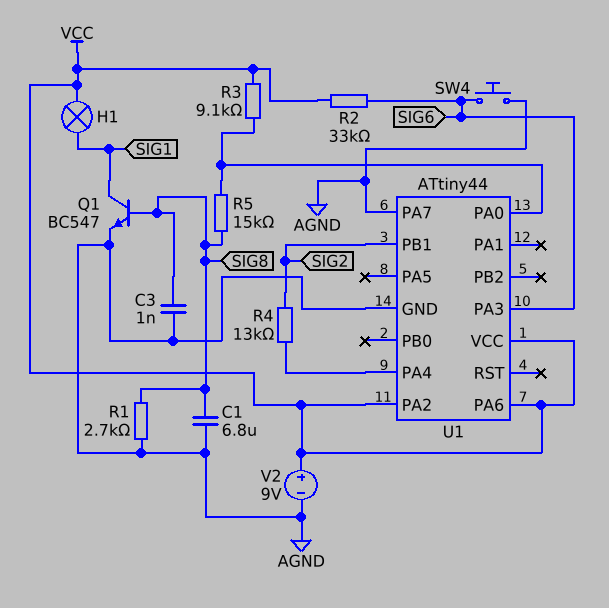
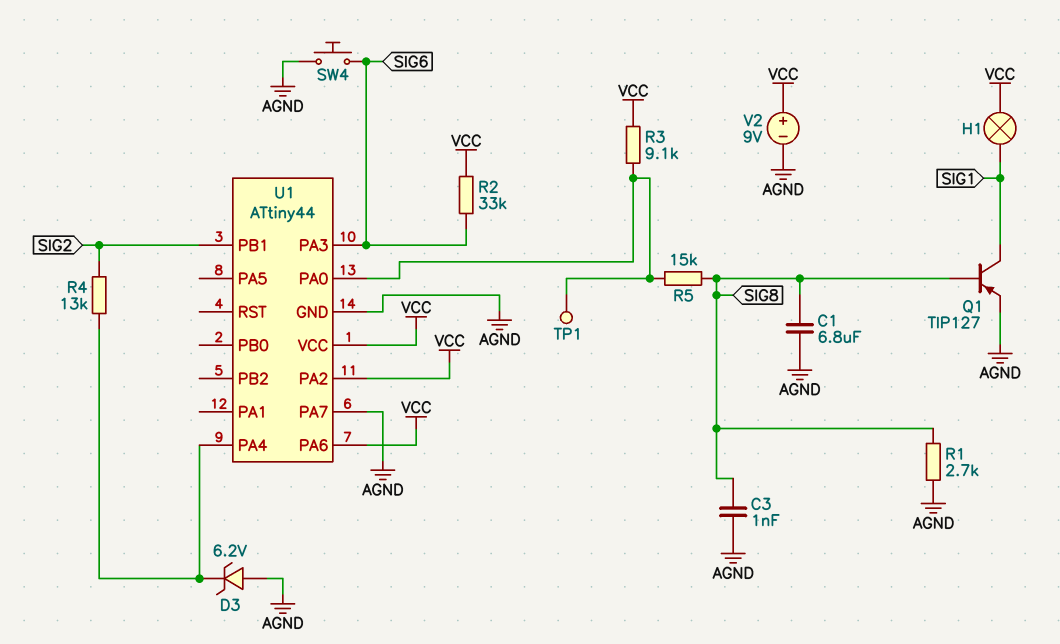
D3: none -> zener 6.2V (A AGND, K U1/PA4)
Q1: NPN BC547 (B SIG8, C SIG1, E AGND) -> PNP TIP127 (B SIG8, C SIG1, E AGND)
TP1: none -> test point (U1/PA0)

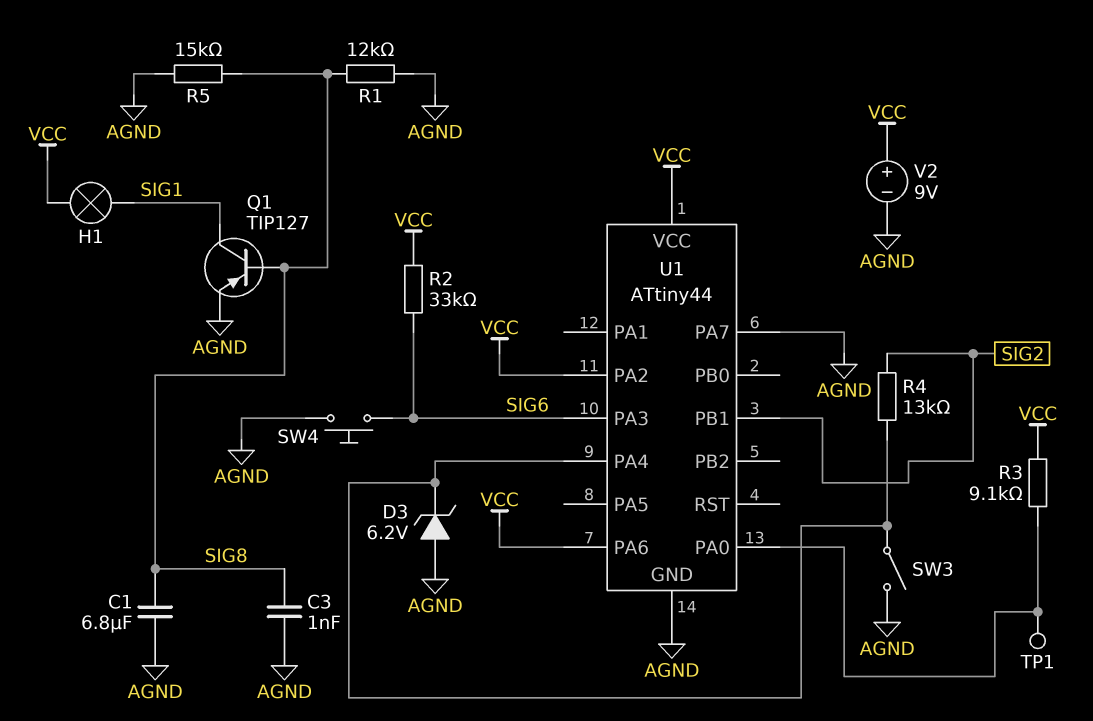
R1: 2.7k (AGND, SIG8) -> 12k (AGND, SIG8)
R5: 15k (SIG8, U1/PA0) -> 15k (AGND, SIG8)
SW3: none -> switch (AGND, U1/PA4)

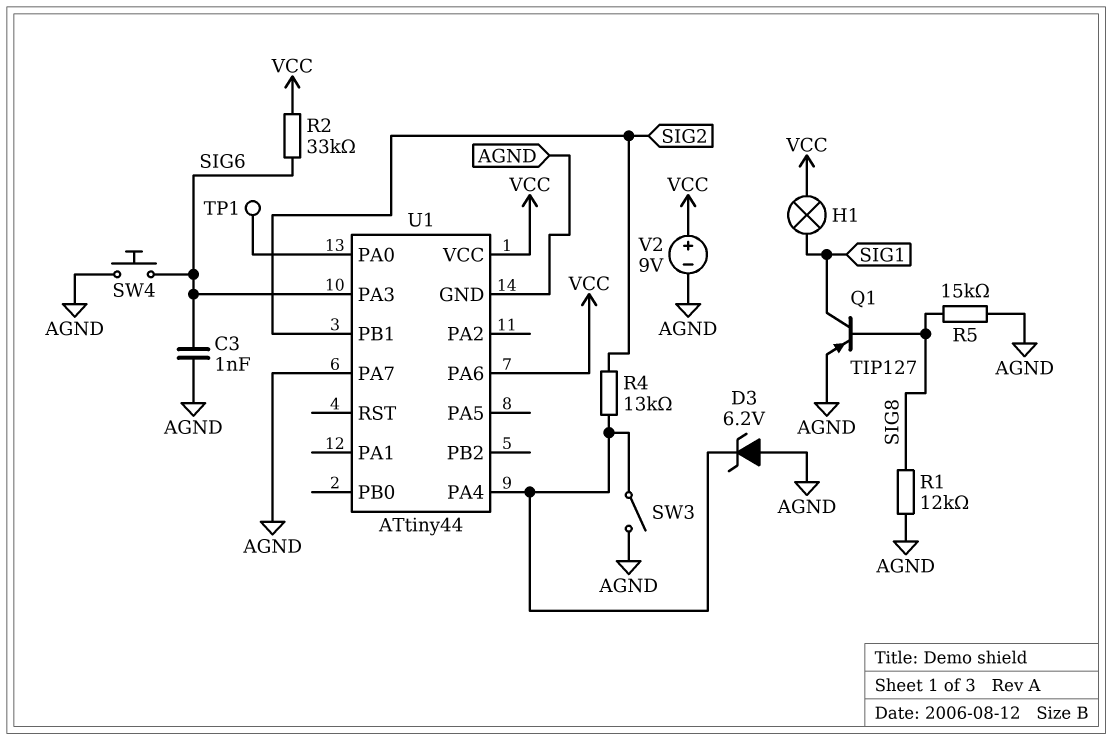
C1: 6.8uF (AGND, SIG8) -> none
C3: 1nF (AGND, SIG8) -> 1nF (AGND, SIG6)
R3: 9.1k (U1/PA0, VCC) -> none
U1 pin PA2: VCC -> none

